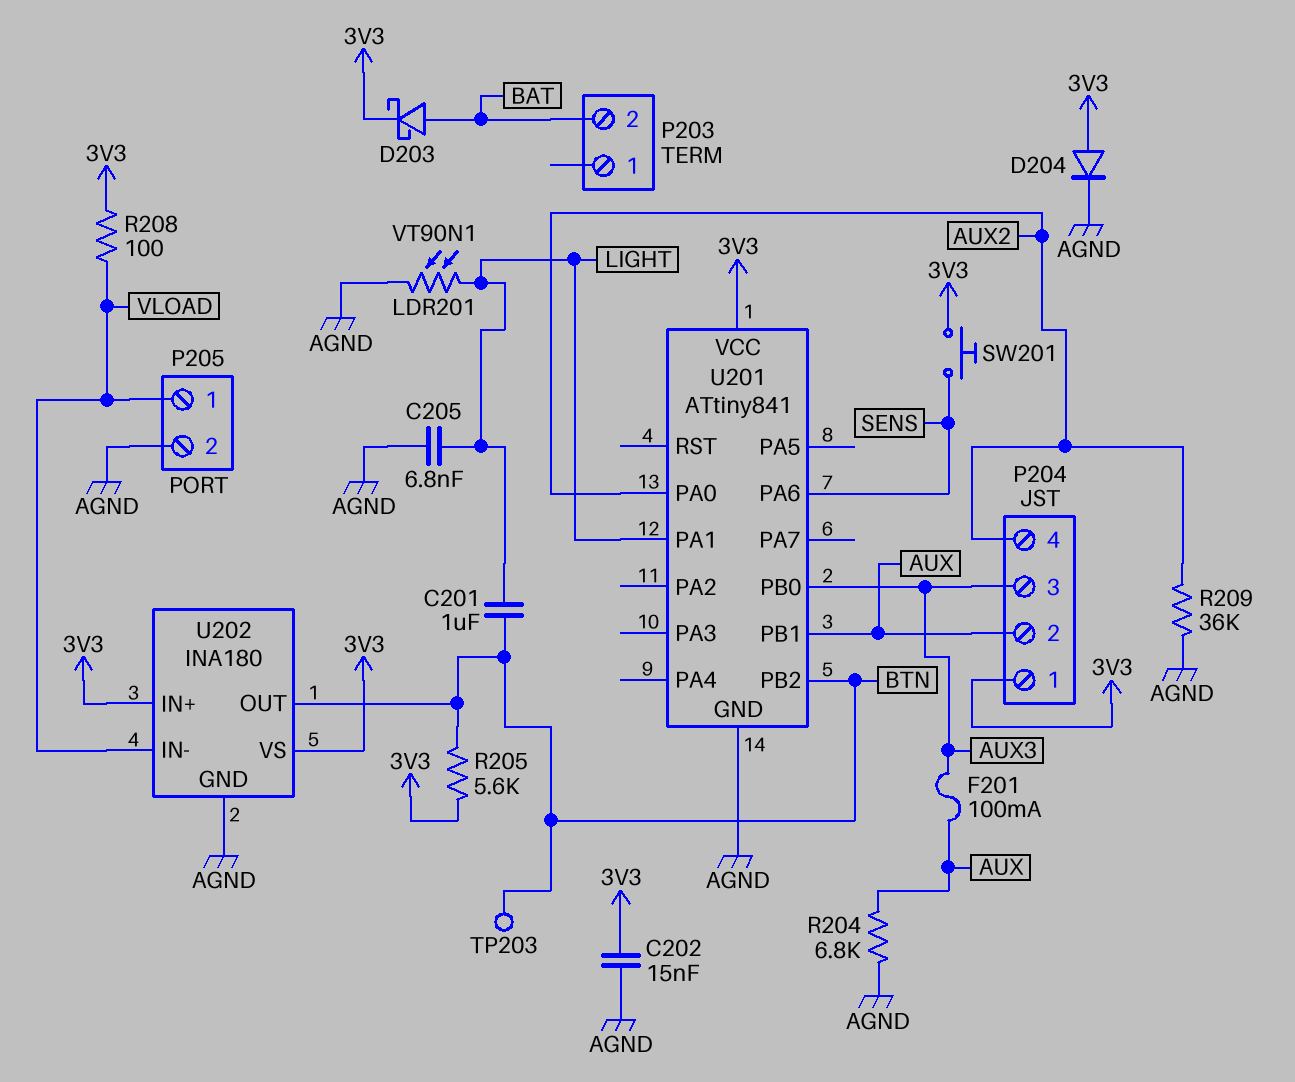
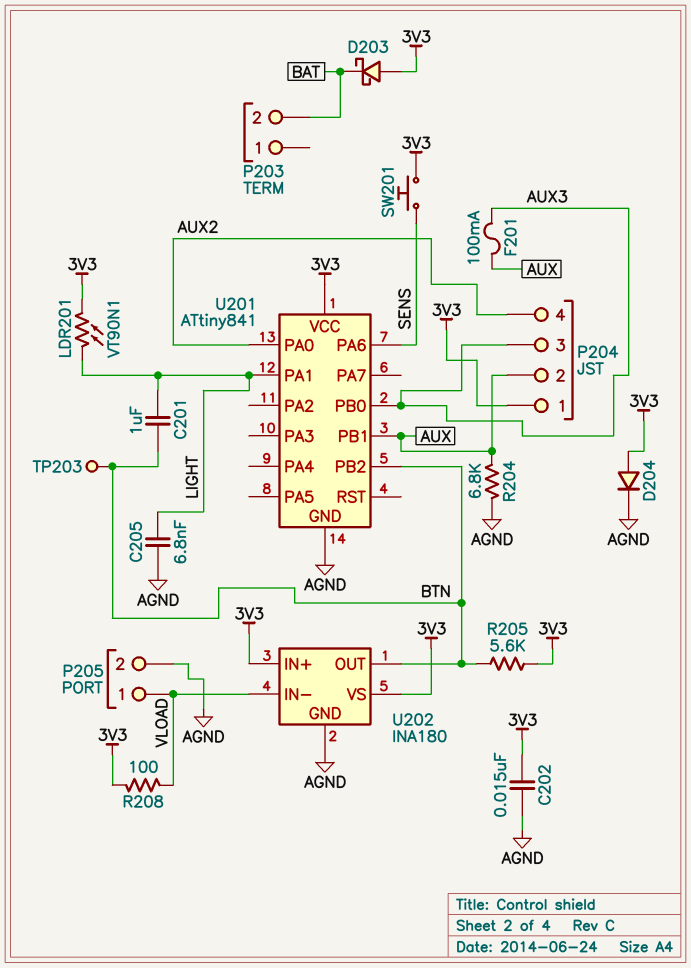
D203: schottky (A BAT, K 3V3) -> schottky (A 3V3, K BAT)
LDR201: VT90N1 (AGND, LIGHT) -> VT90N1 (3V3, LIGHT)
R209: 36k (AGND, AUX2) -> none

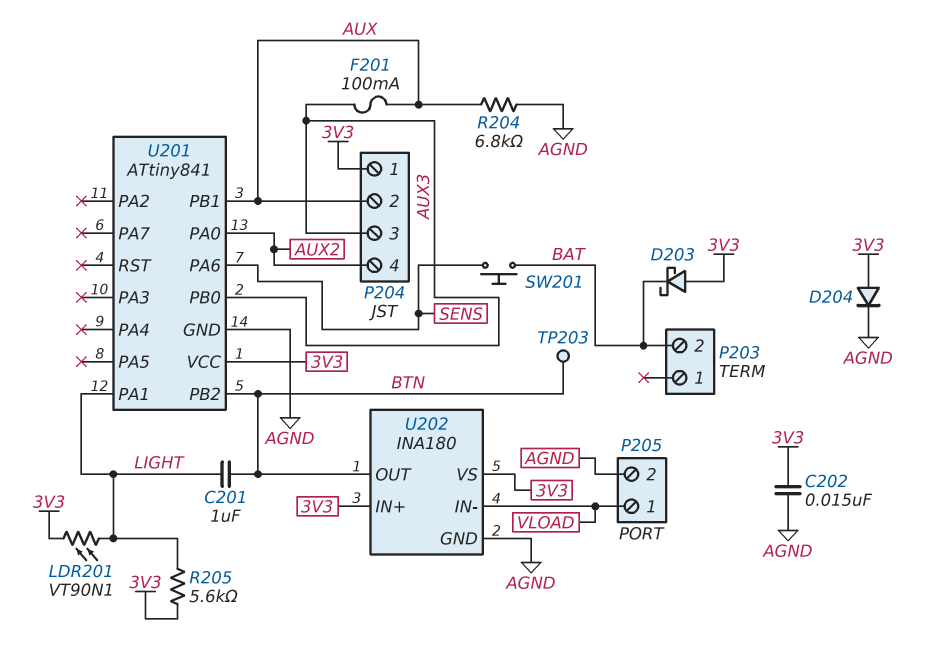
C205: 6.8nF (AGND, LIGHT) -> none
R205: 5.6k (3V3, BTN) -> 5.6k (3V3, LIGHT)
R208: 100 (3V3, VLOAD) -> none
SW201: button (3V3, SENS) -> button (BAT, SENS)

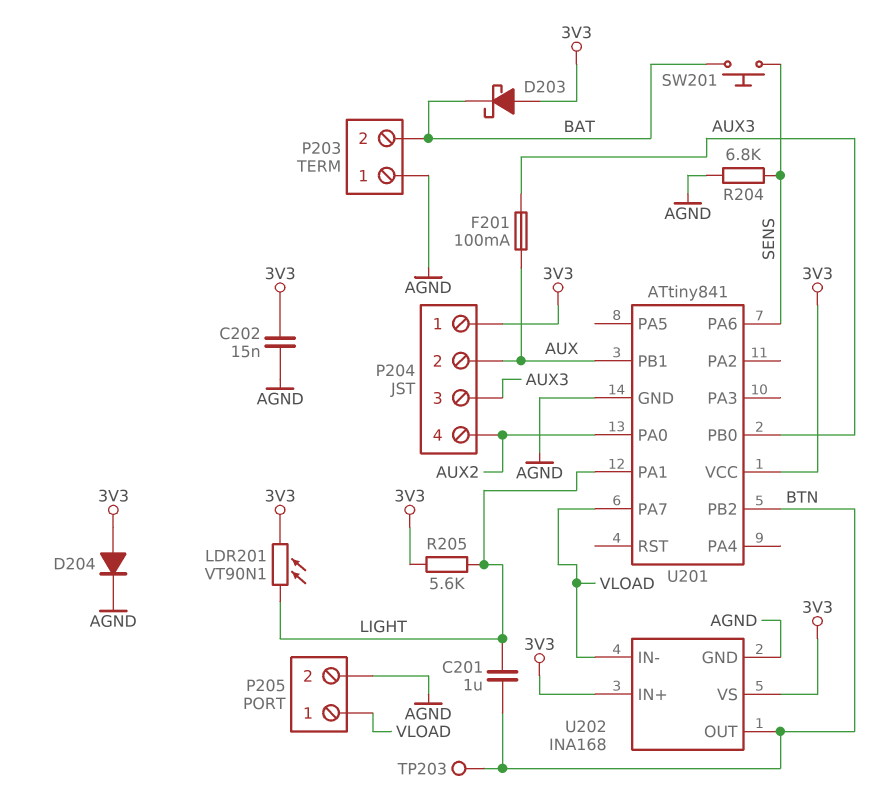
P203 pin 1: none -> AGND
R204: 6.8k (AGND, AUX) -> 6.8k (AGND, SENS)
U201 pin PA7: none -> VLOAD
U202: INA180 -> INA168

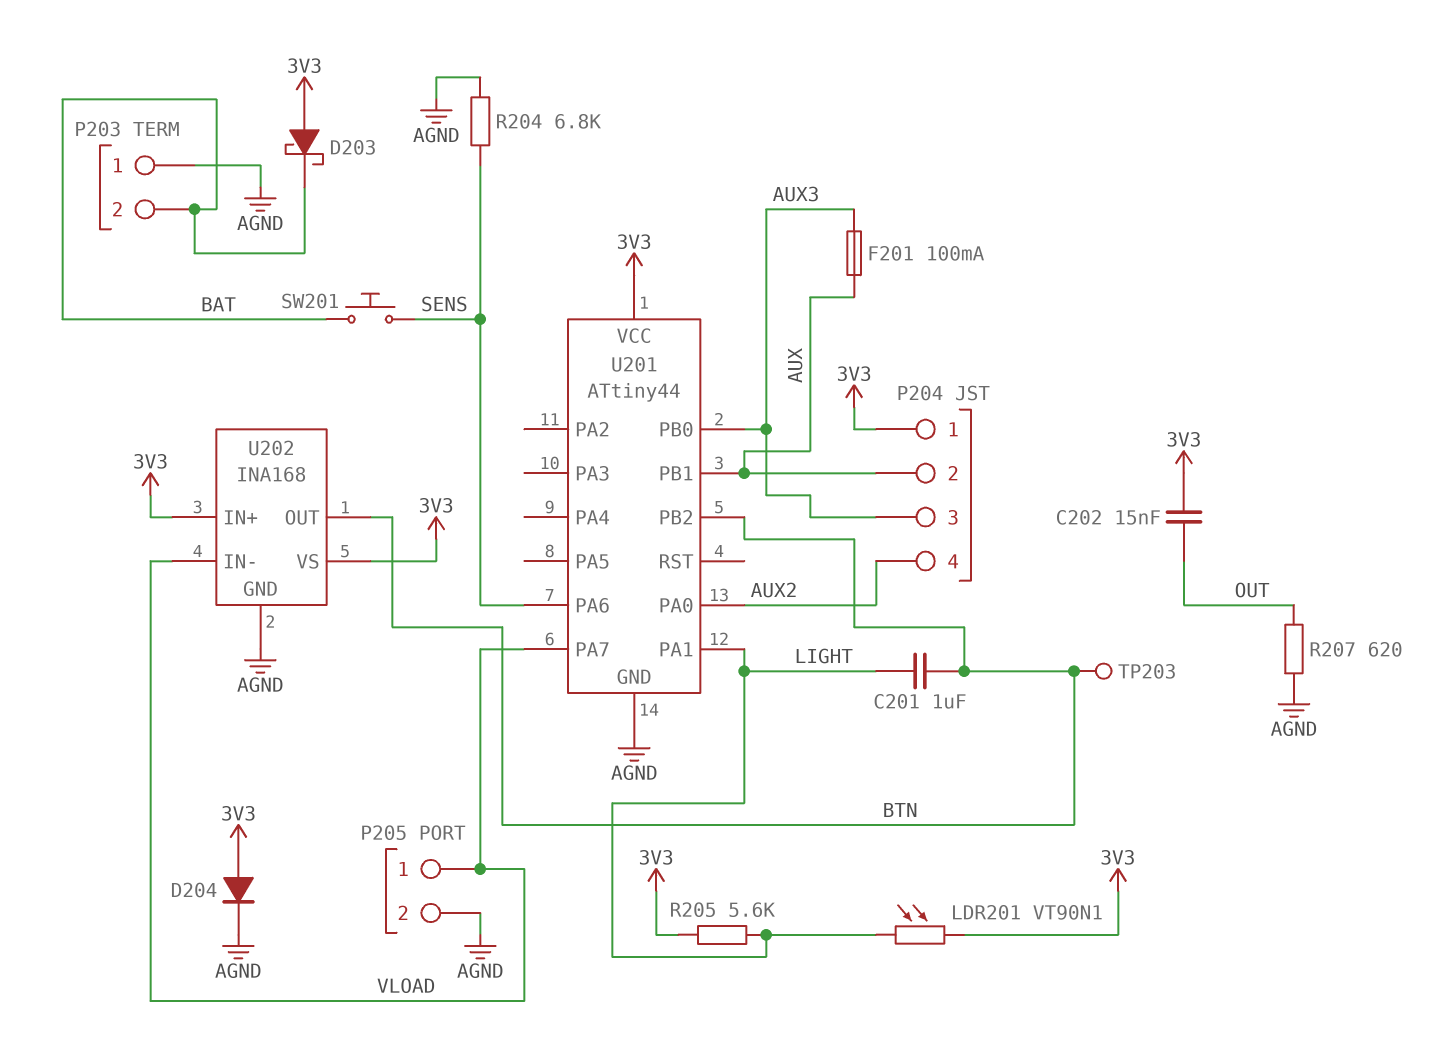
C202: 15nF (3V3, AGND) -> 15nF (3V3, OUT)
R207: none -> 620 (AGND, OUT)
U201: ATtiny841 -> ATtiny44

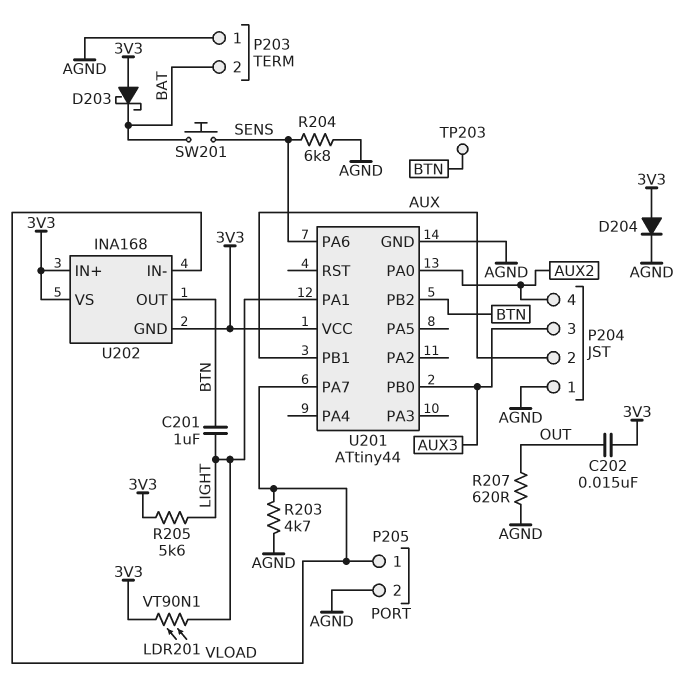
F201: 100mA (AUX, AUX3) -> none
P204 pin 1: 3V3 -> AGND
R203: none -> 4.7k (AGND, VLOAD)
U202 pin GND: AGND -> 3V3

